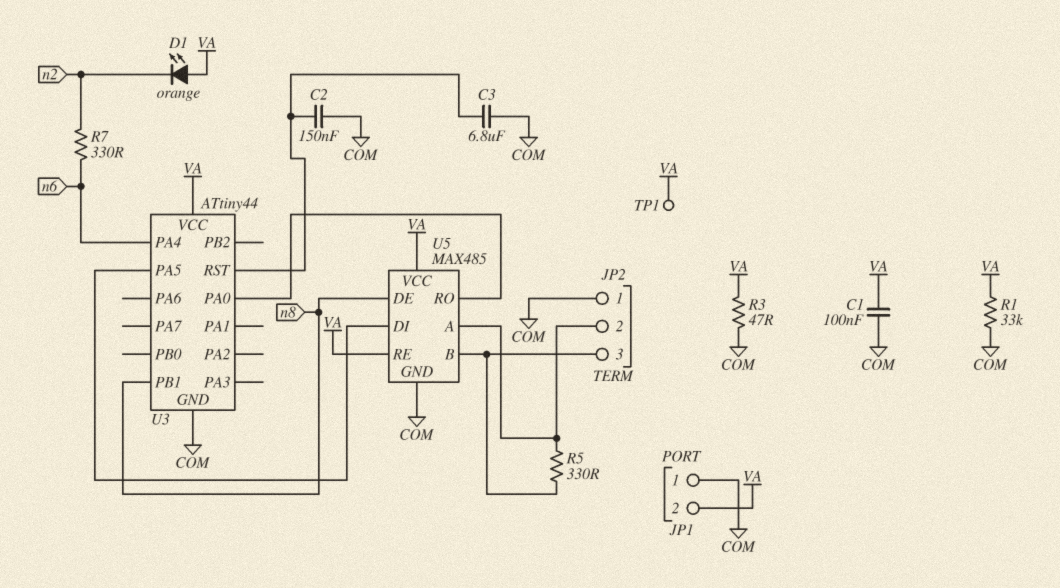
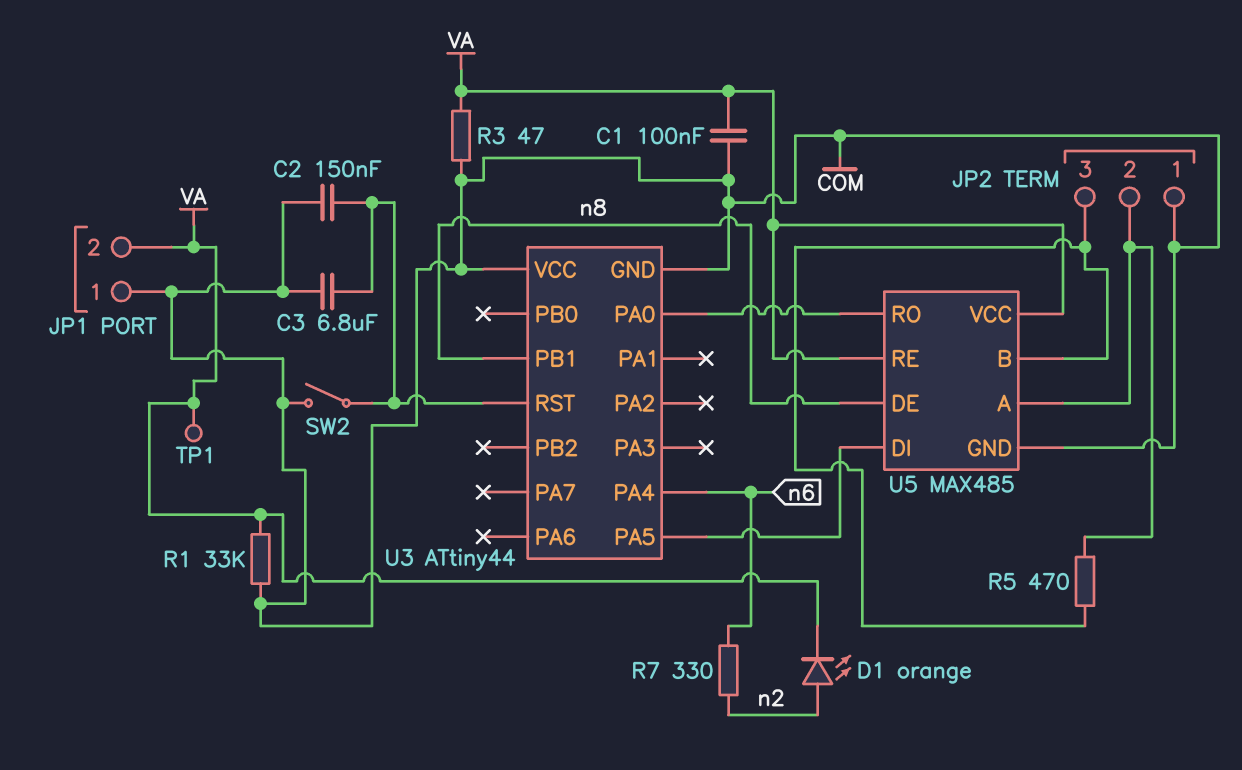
D1: LED orange (A VA, K n2) -> LED orange (A n2, K VA)
R5: 330 (JP2/2, JP2/3) -> 470 (JP2/2, JP2/3)
SW2: none -> switch (COM, U3/RST)
U3 pin VCC: VA -> COM

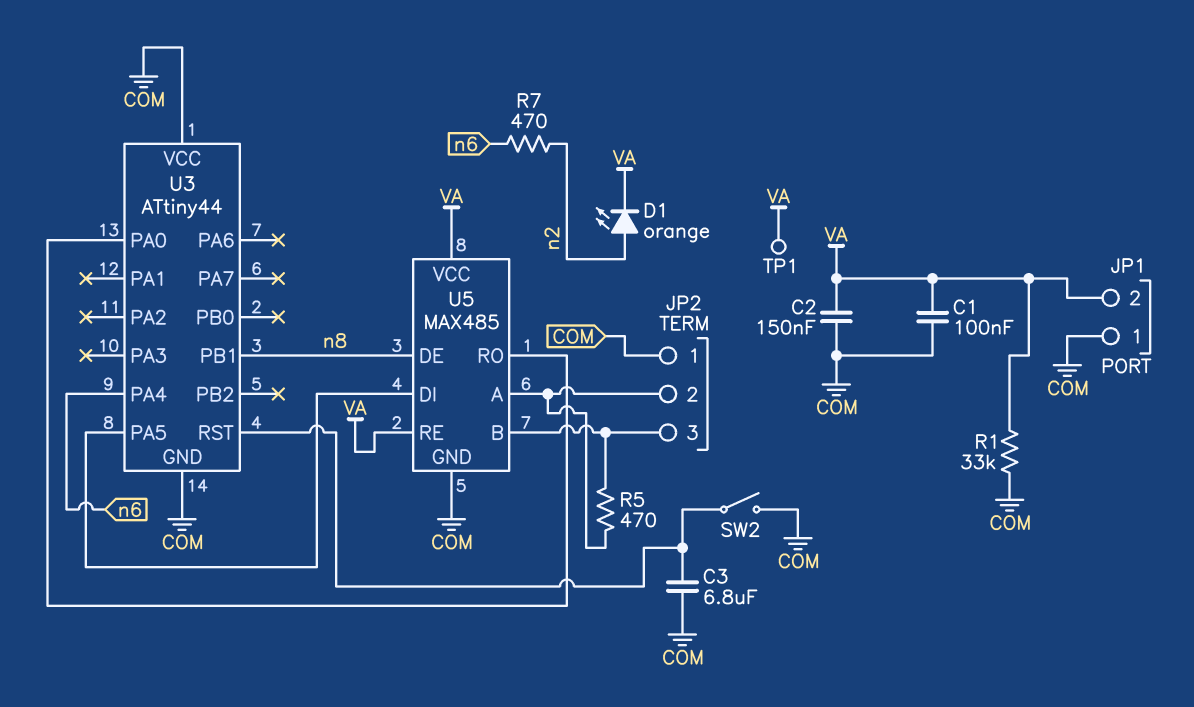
C2: 150nF (COM, U3/RST) -> 150nF (COM, VA)
R3: 47 (COM, VA) -> none
R7: 330 (n2, n6) -> 470 (n2, n6)

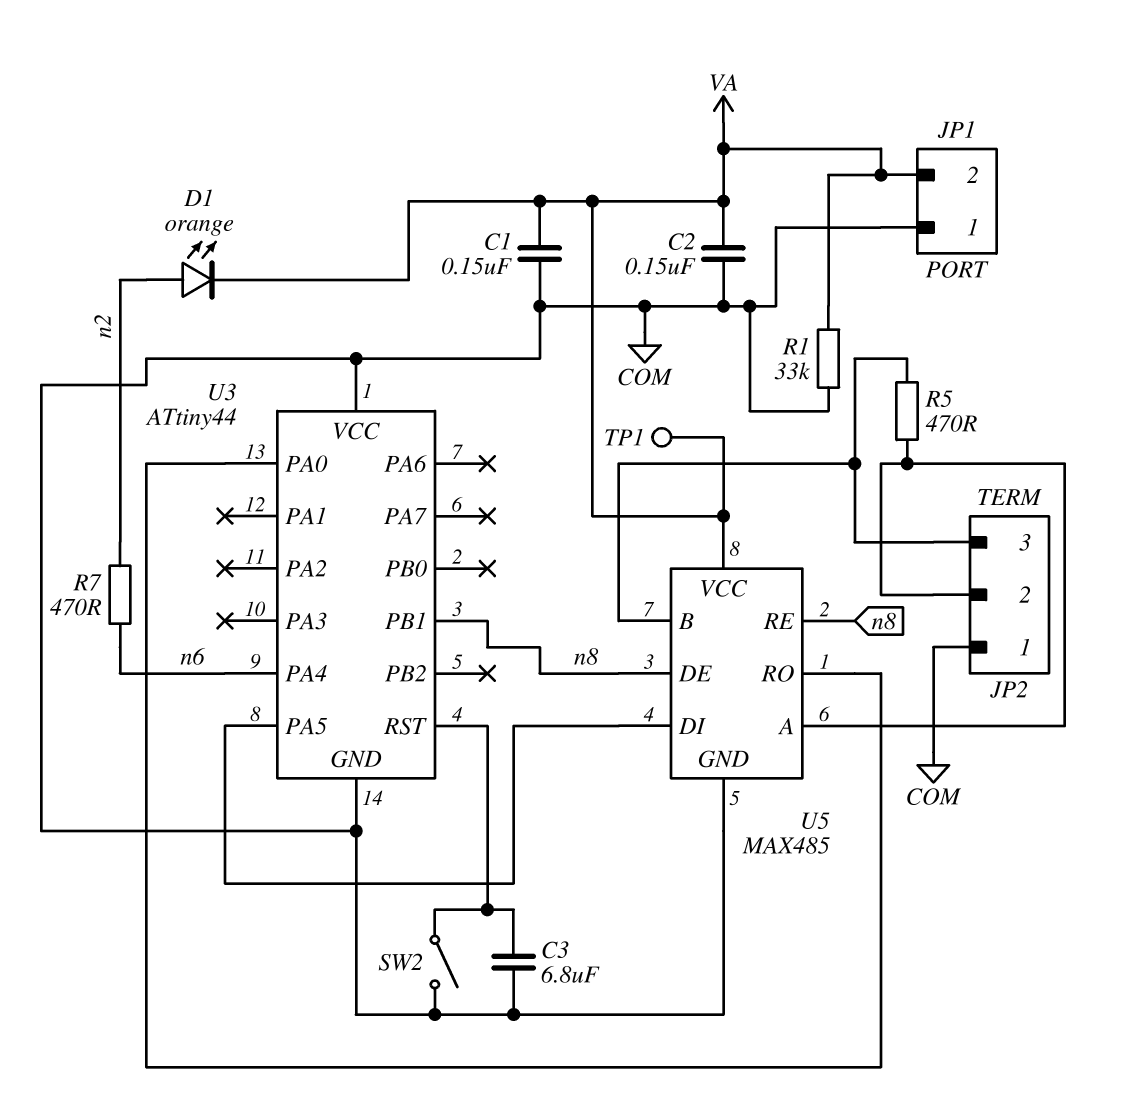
C1: 100nF (COM, VA) -> 150nF (COM, VA)
U5 pin RE: VA -> n8

